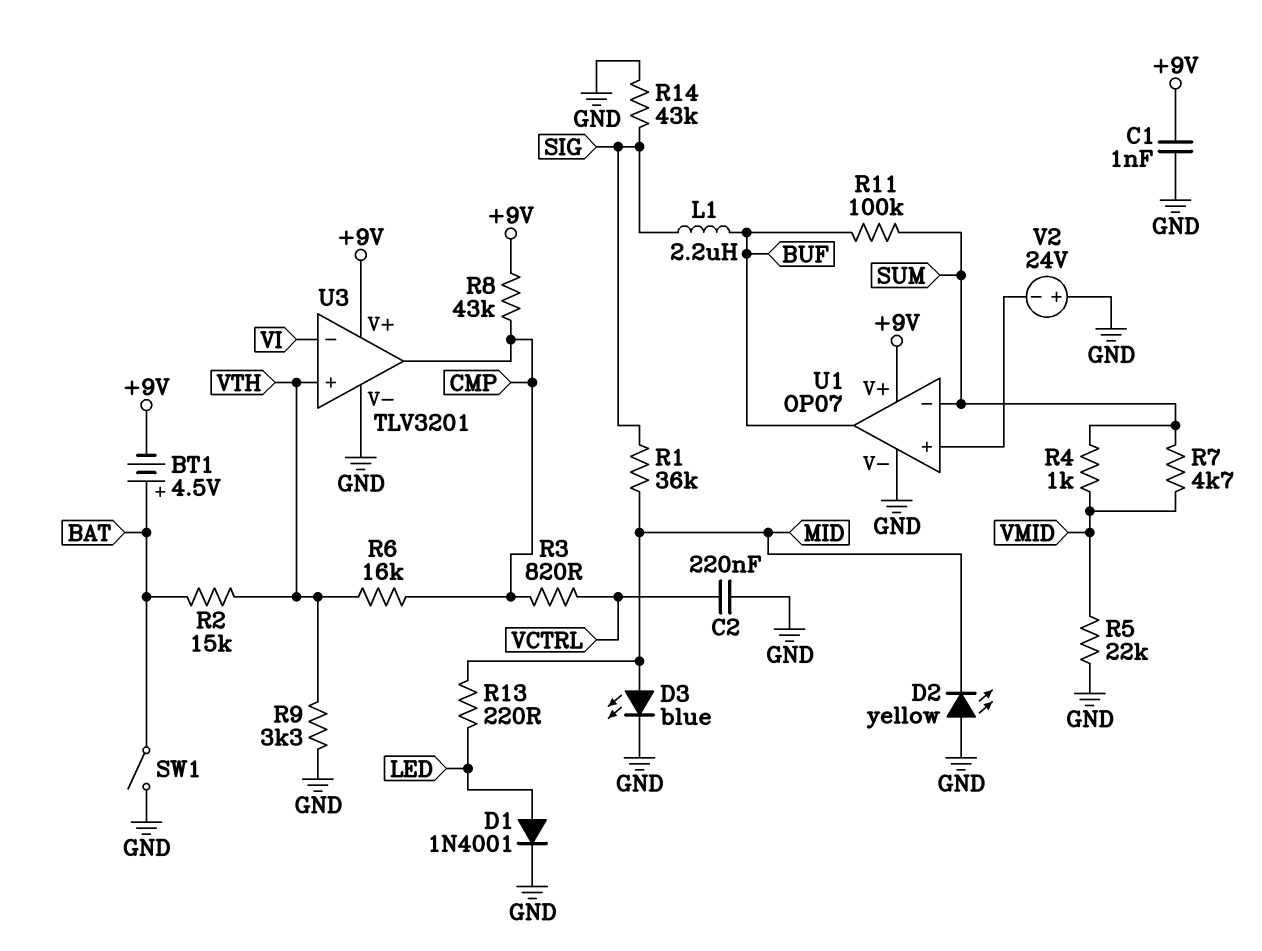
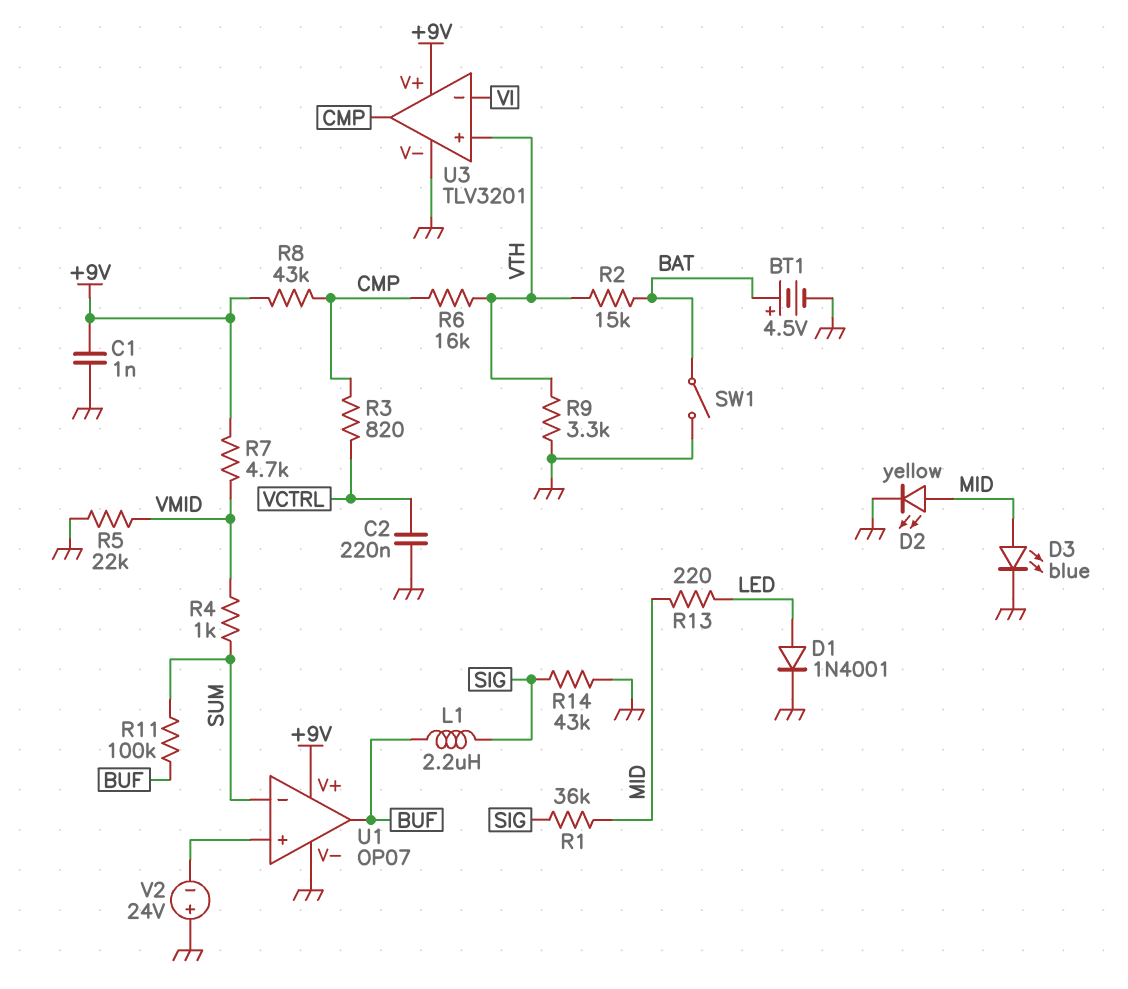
BT1: 4.5V (plus BAT, minus +9V) -> 4.5V (plus BAT, minus GND)
D2: LED yellow (A GND, K MID) -> LED yellow (A MID, K GND)
R7: 4.7k (SUM, VMID) -> 4.7k (+9V, VMID)

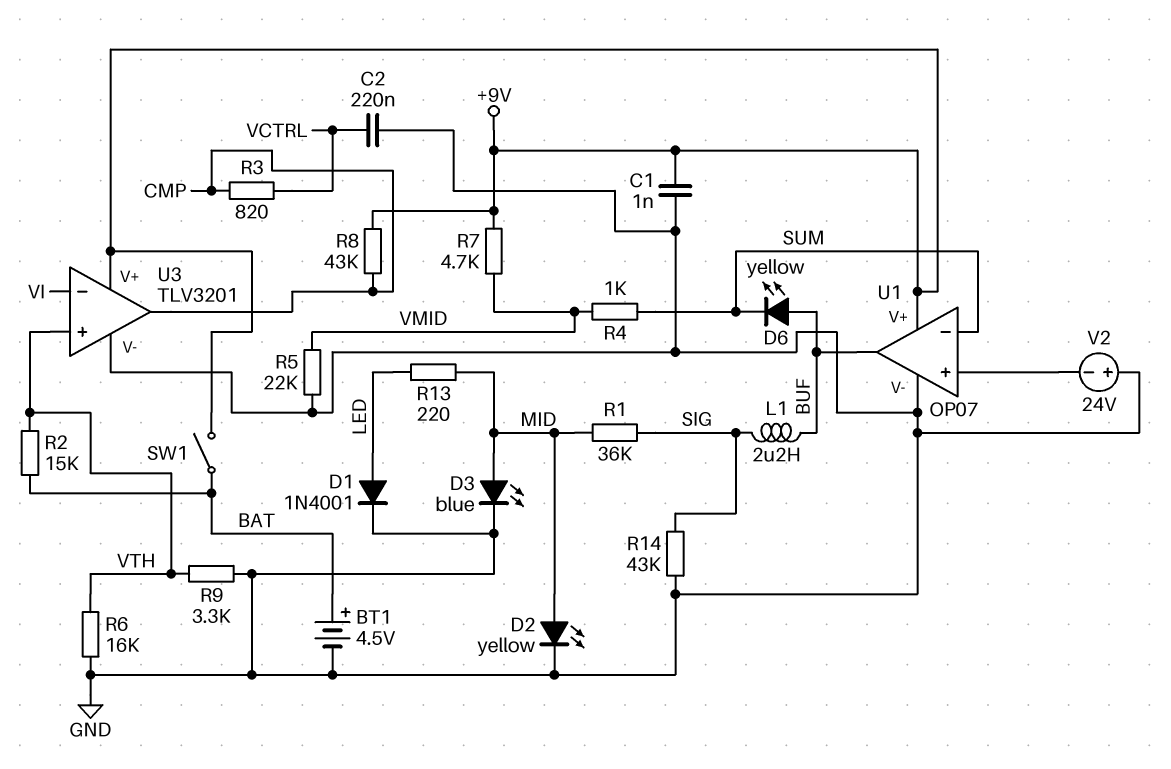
D6: none -> LED yellow (A BUF, K SUM)
R6: 16k (CMP, VTH) -> 16k (GND, VTH)
R11: 100k (BUF, SUM) -> none
SW1: switch (BAT, GND) -> switch (+9V, BAT)

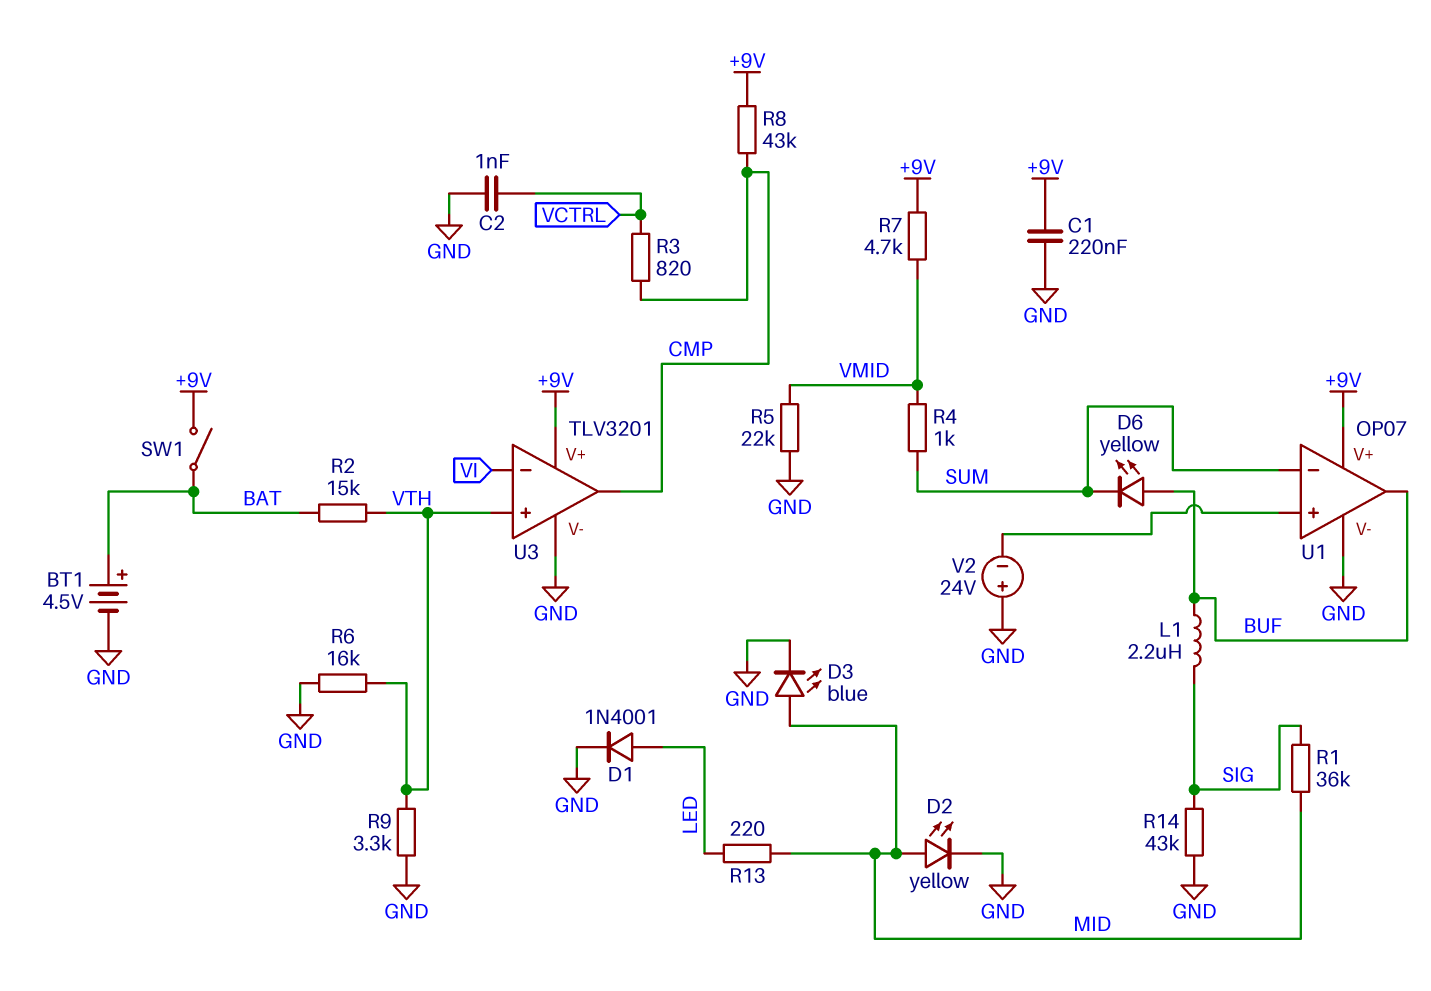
C1: 1nF (+9V, GND) -> 220nF (+9V, GND)
C2: 220nF (GND, VCTRL) -> 1nF (GND, VCTRL)

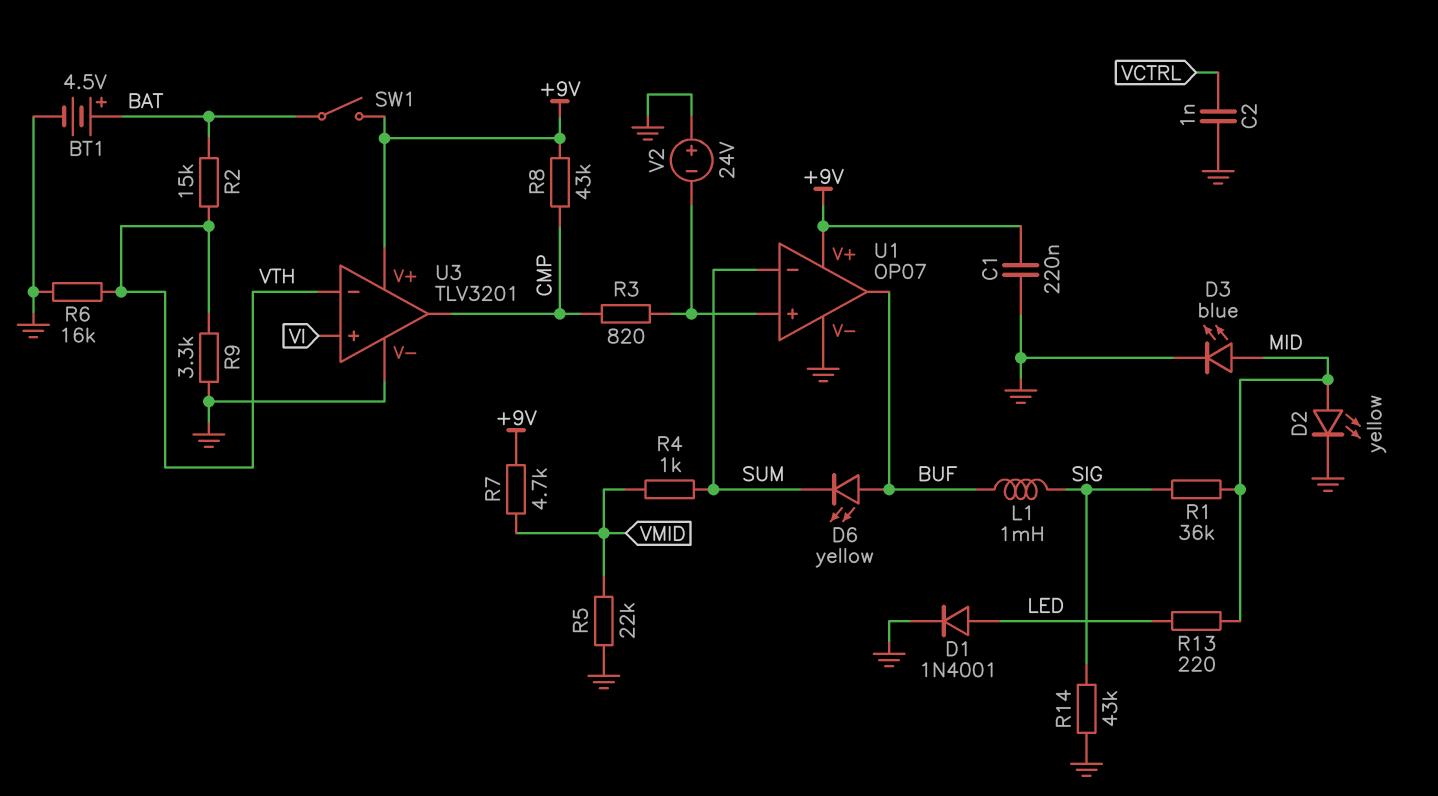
L1: 2.2uH (BUF, SIG) -> 1mH (BUF, SIG)
R3: 820 (CMP, VCTRL) -> 820 (CMP, U1/in+)
U3 pin in+: VTH -> VI
U3 pin in-: VI -> VTH

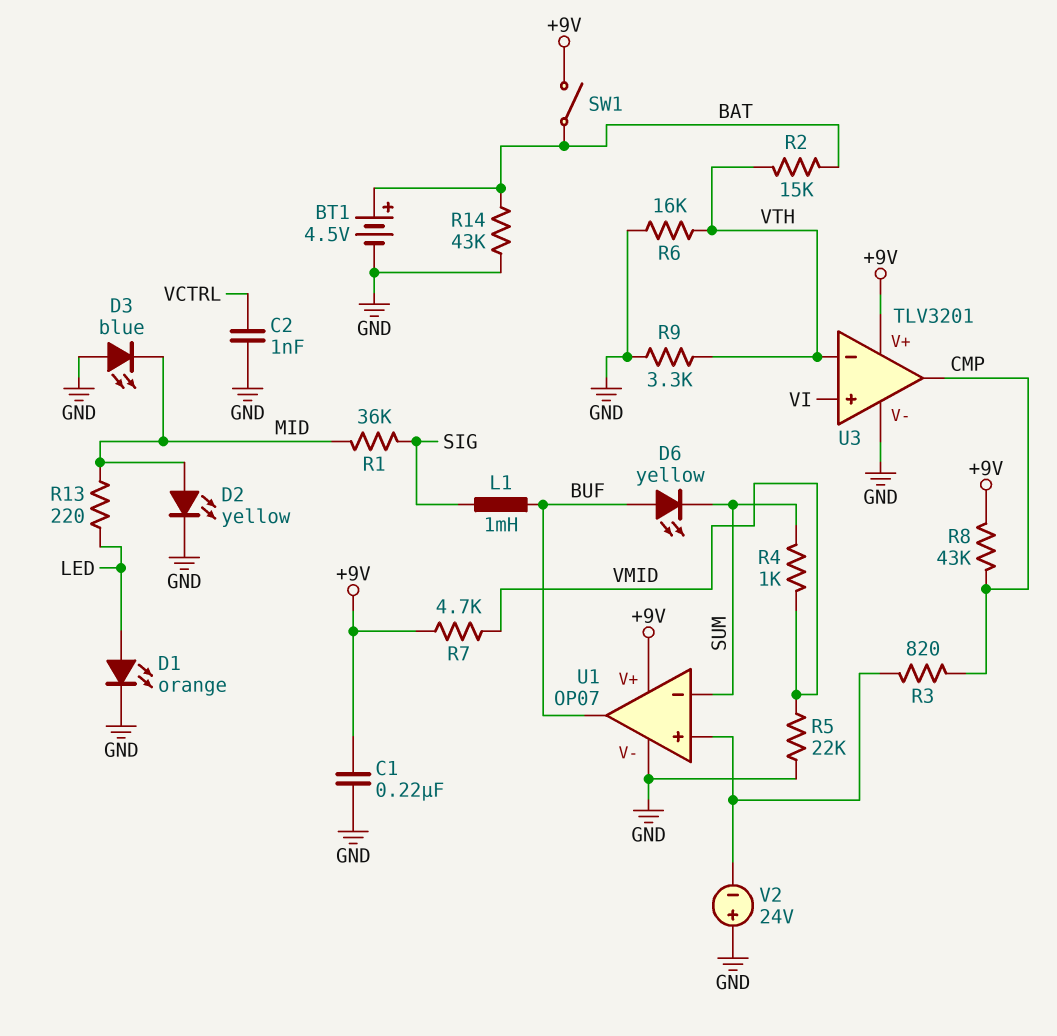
D1: diode 1N4001 (A LED, K GND) -> LED orange (A LED, K GND)
D3: LED blue (A MID, K GND) -> LED blue (A GND, K MID)
R14: 43k (GND, SIG) -> 43k (BAT, GND)

